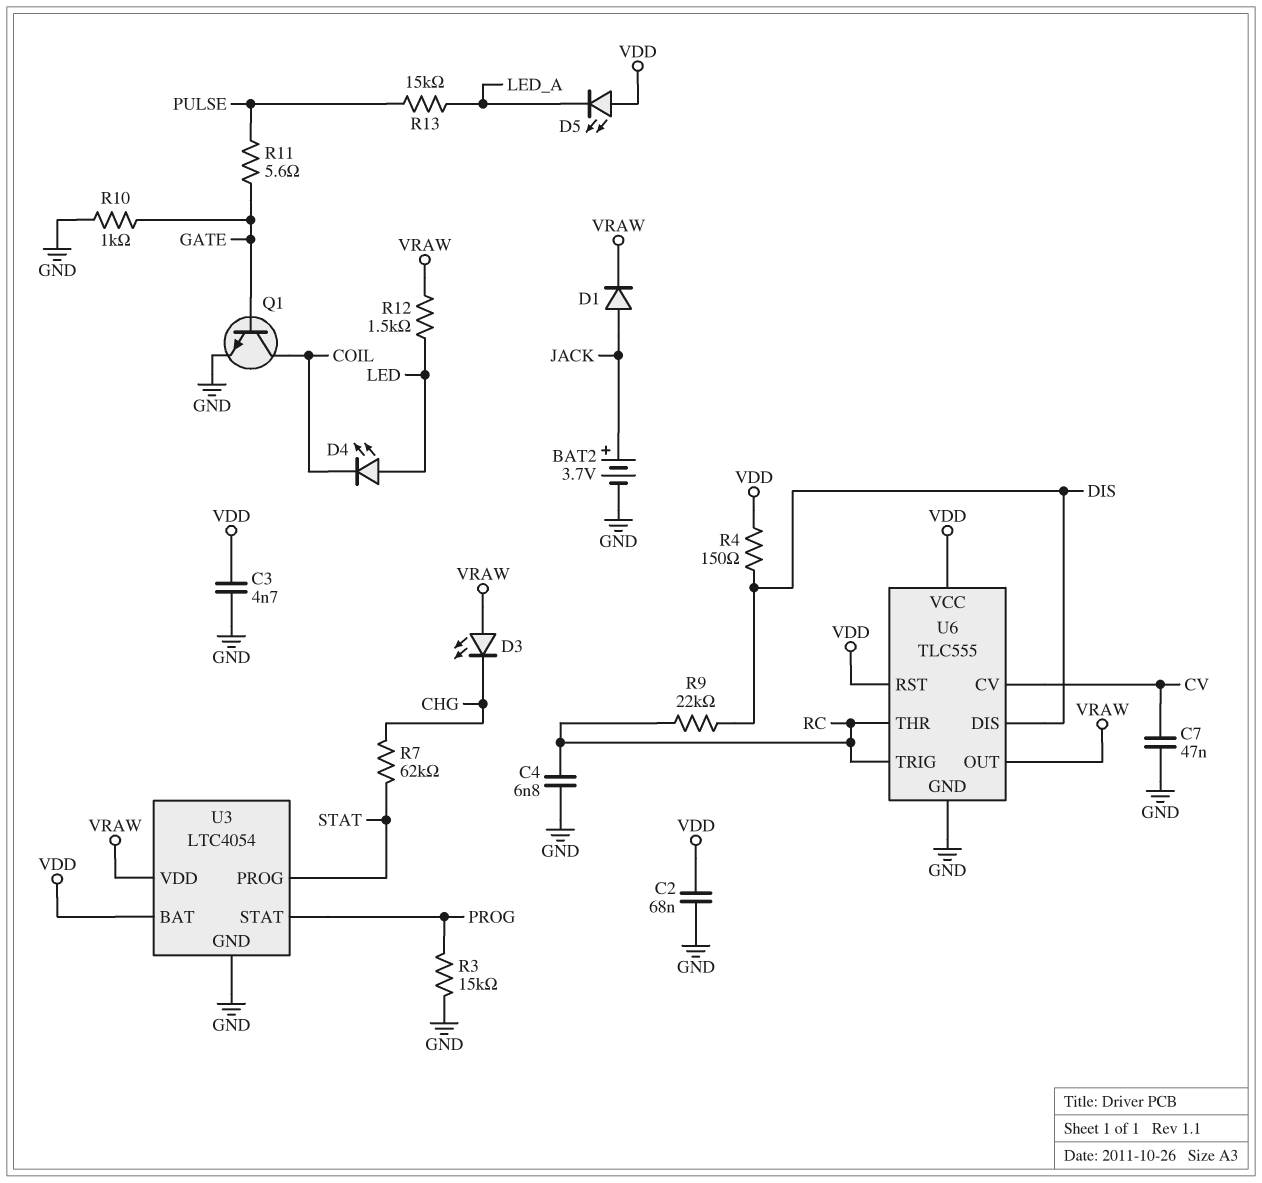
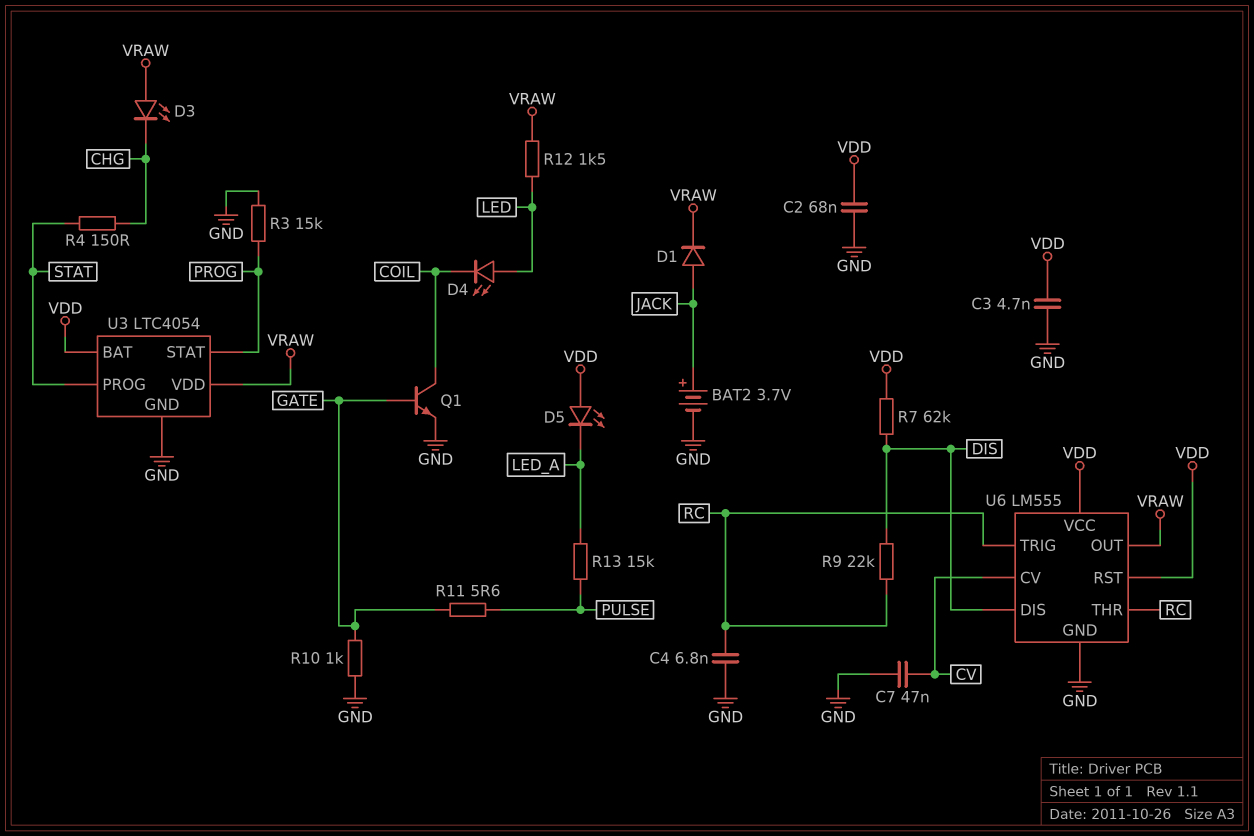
R4: 150 (DIS, VDD) -> 150 (CHG, STAT)
R7: 62k (CHG, STAT) -> 62k (DIS, VDD)
U6: TLC555 -> LM555

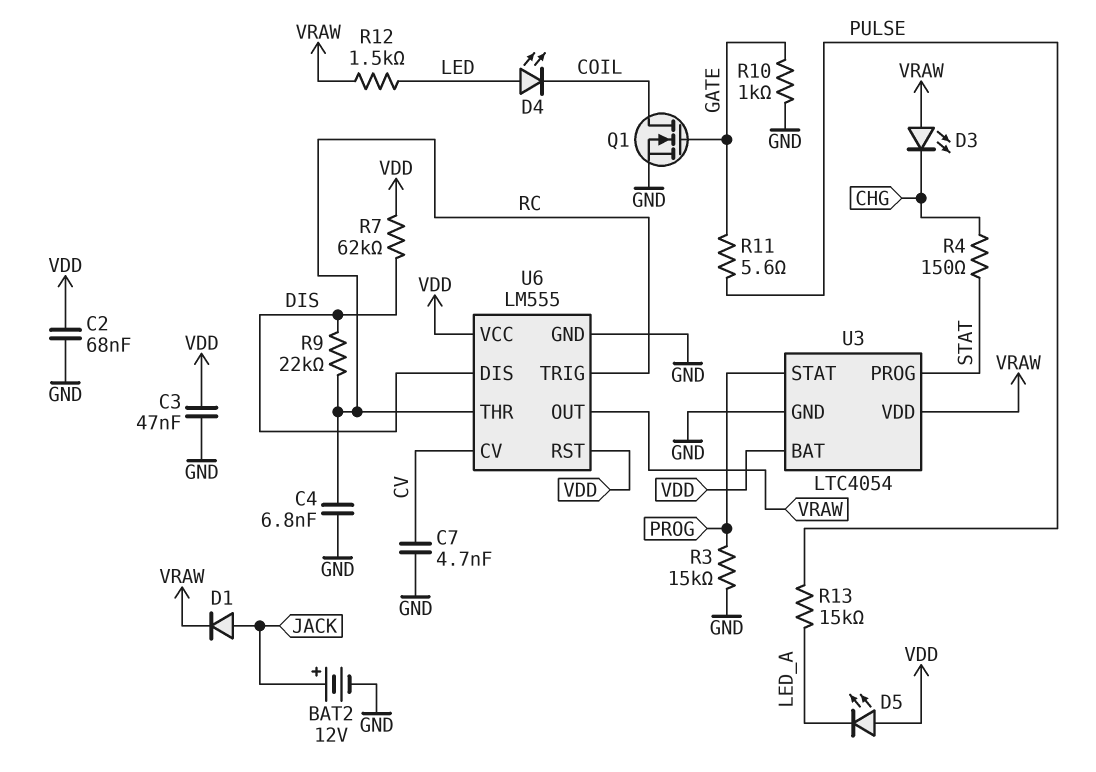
BAT2: 3.7V (plus JACK, minus GND) -> 12V (plus JACK, minus GND)
C3: 4.7nF (GND, VDD) -> 47nF (GND, VDD)
C7: 47nF (CV, GND) -> 4.7nF (CV, GND)
Q1: NPN (B GATE, C COIL, E GND) -> NMOS (G GATE, D COIL, S GND)

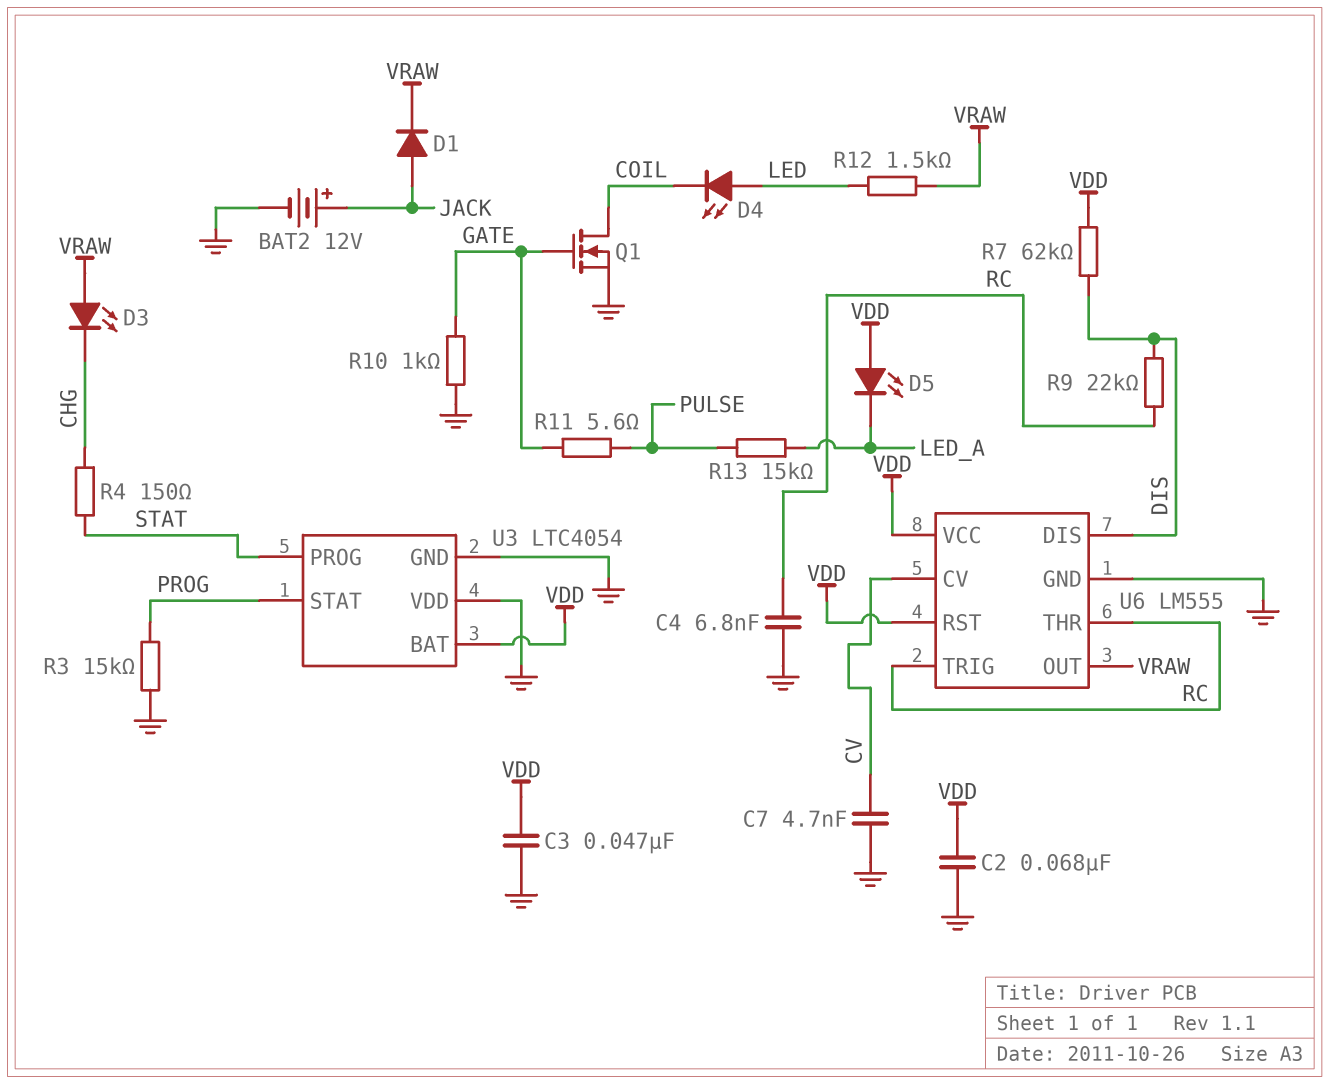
U3 pin VDD: VRAW -> GND

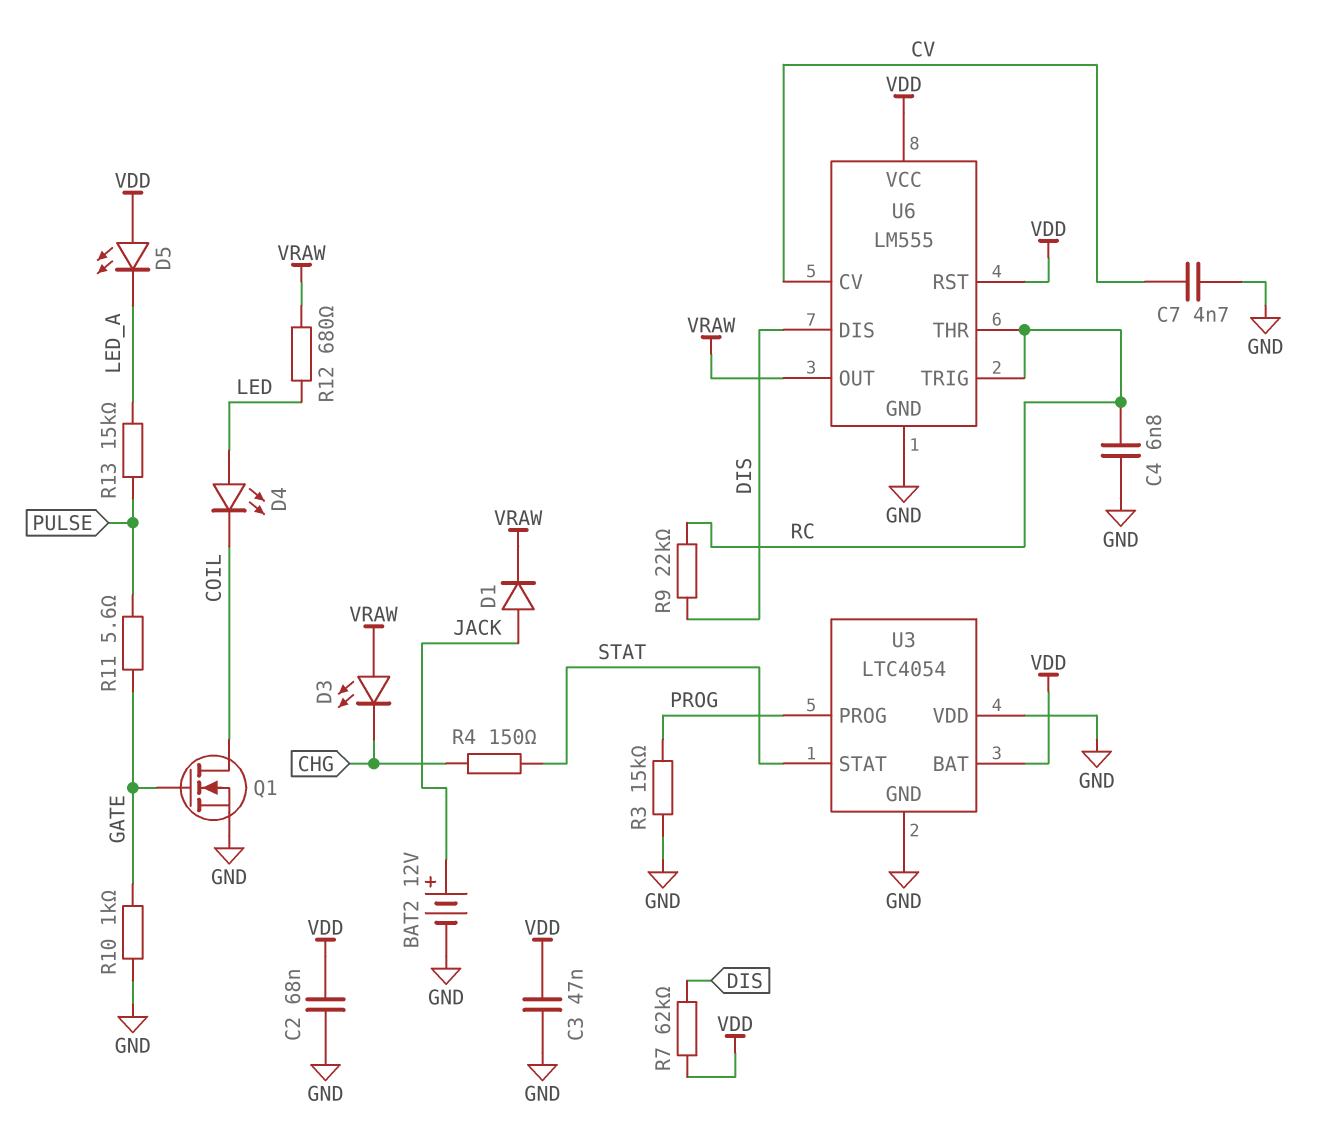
R12: 1.5k (LED, VRAW) -> 680 (LED, VRAW)
U3 pin PROG: STAT -> PROG
U3 pin STAT: PROG -> STAT

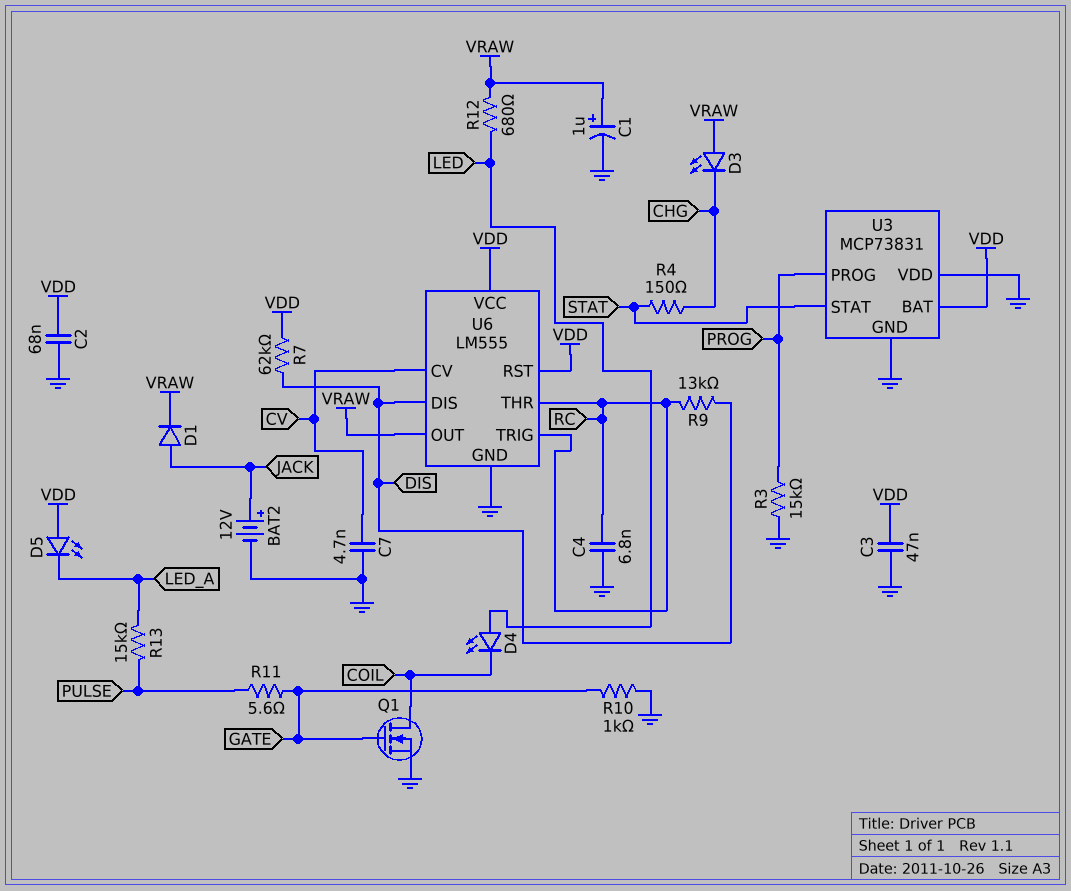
C1: none -> 1uF (plus VRAW, minus GND)
R9: 22k (DIS, RC) -> 13k (DIS, RC)
U3: LTC4054 -> MCP73831

